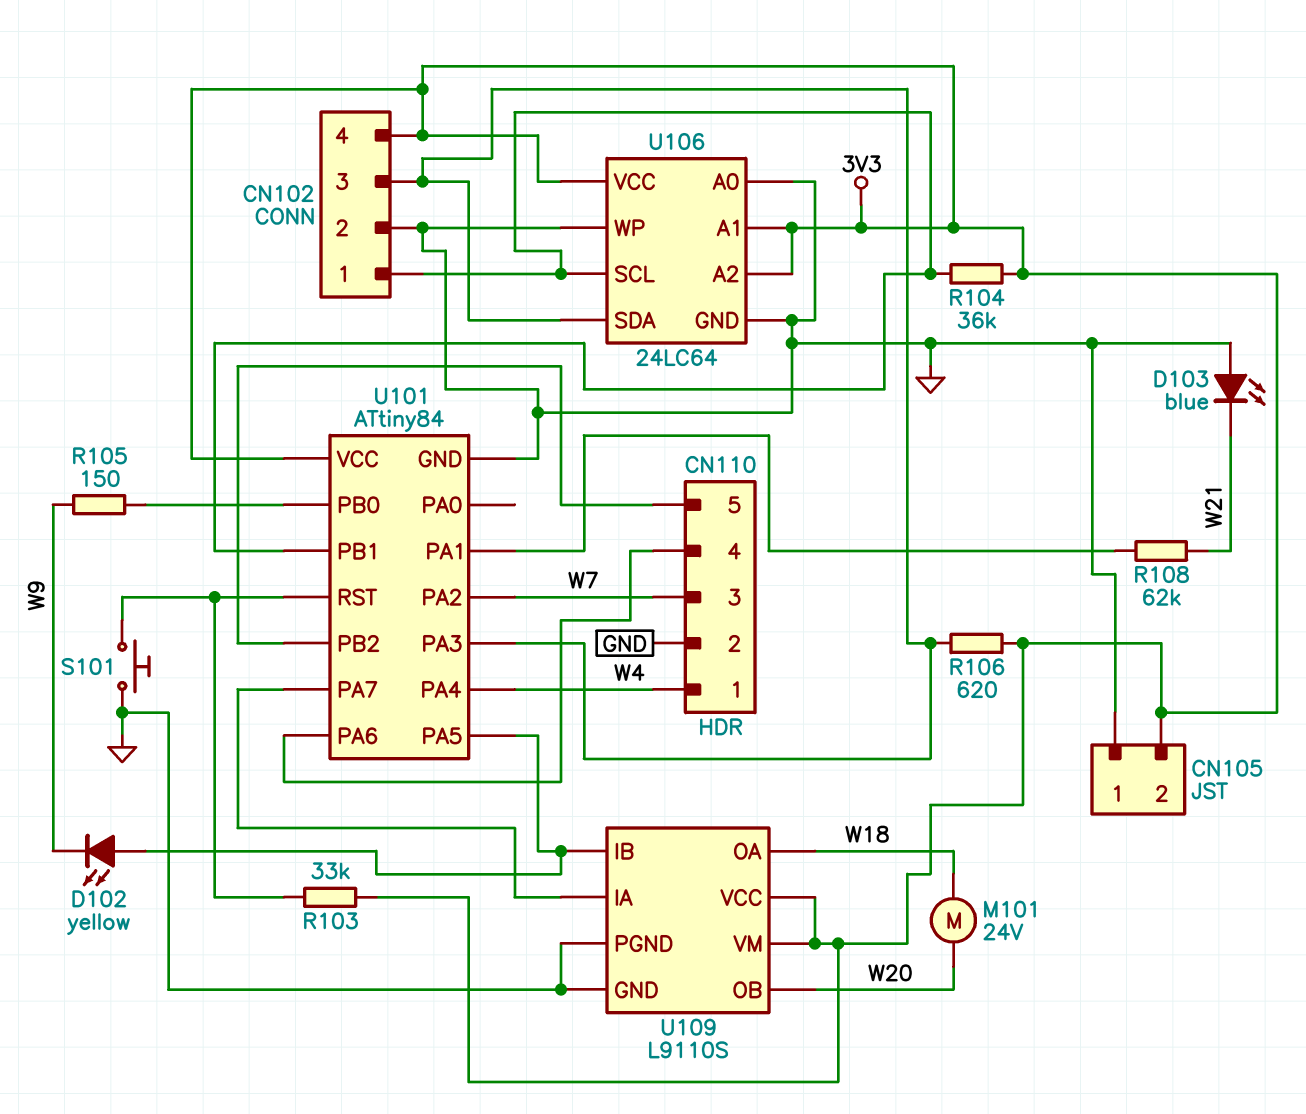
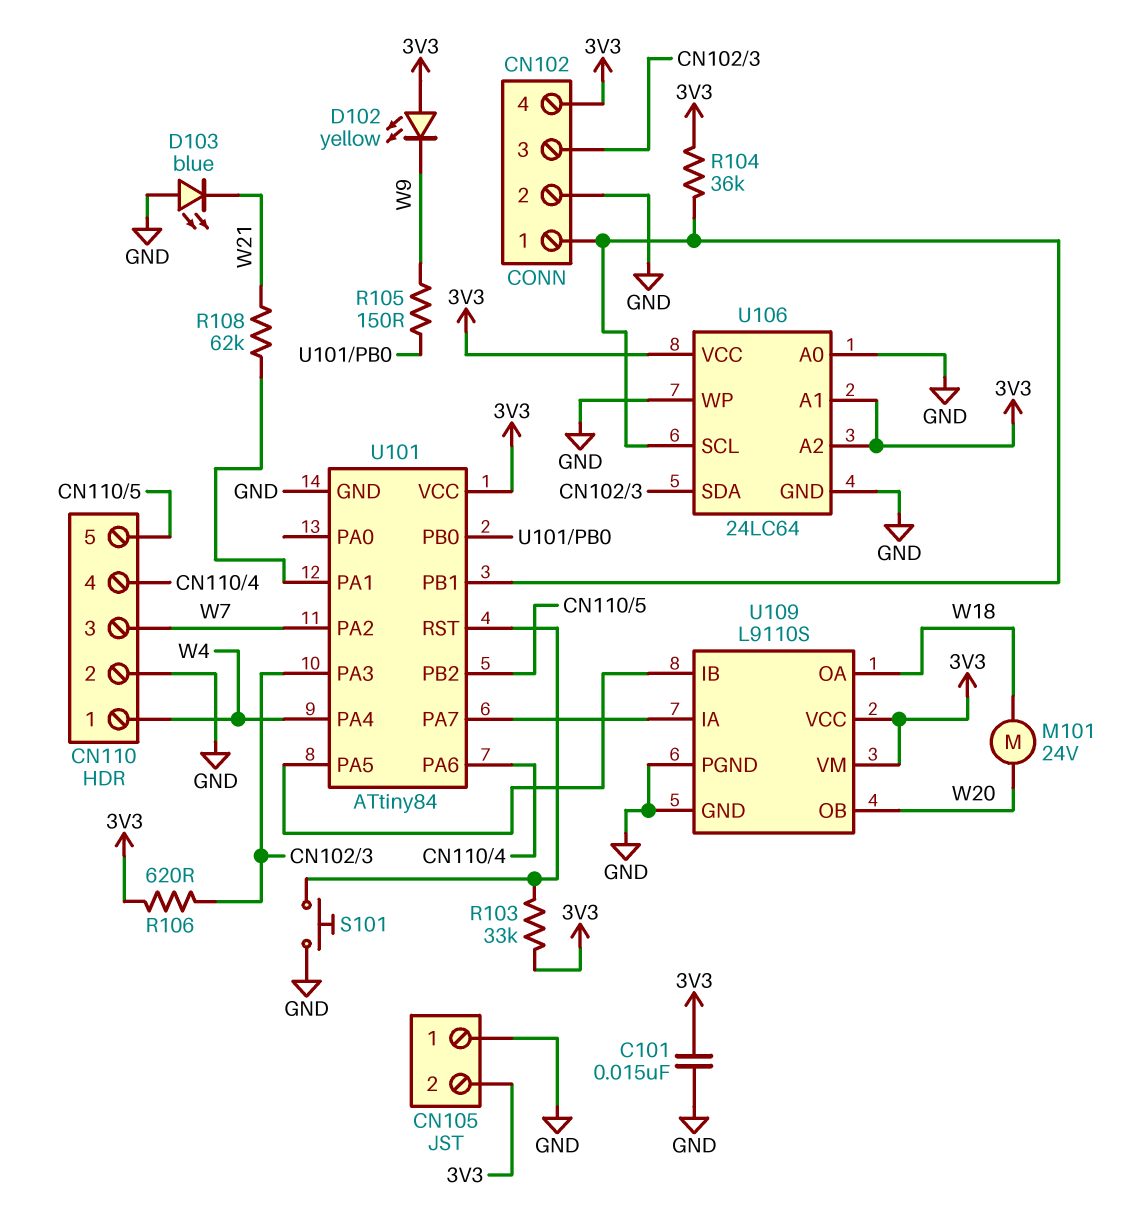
C101: none -> 15nF (3V3, GND)
D102: LED yellow (A U101/PA5, K W9) -> LED yellow (A 3V3, K W9)

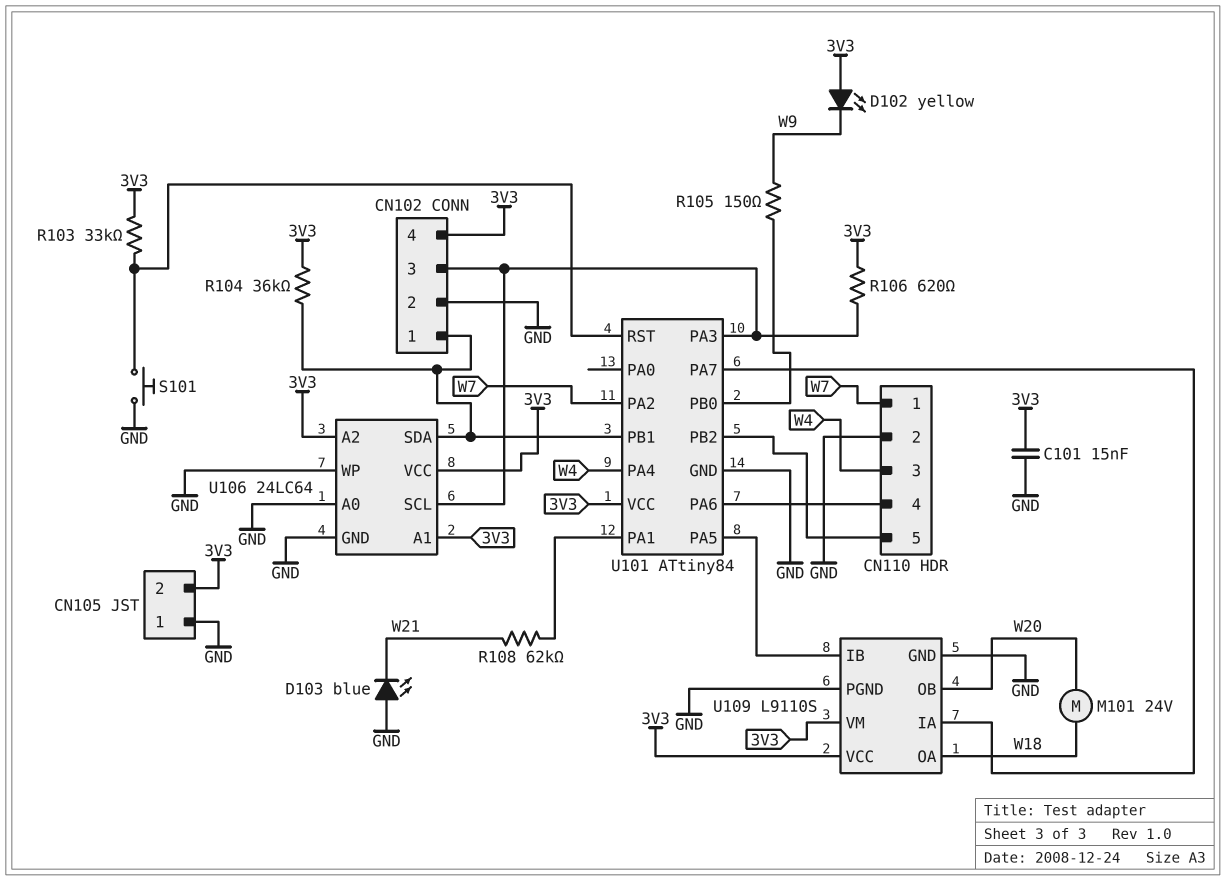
CN110 pin 1: W4 -> W7
CN110 pin 3: W7 -> W4
U106 pin SCL: CN102/1 -> CN102/3
U106 pin SDA: CN102/3 -> CN102/1

